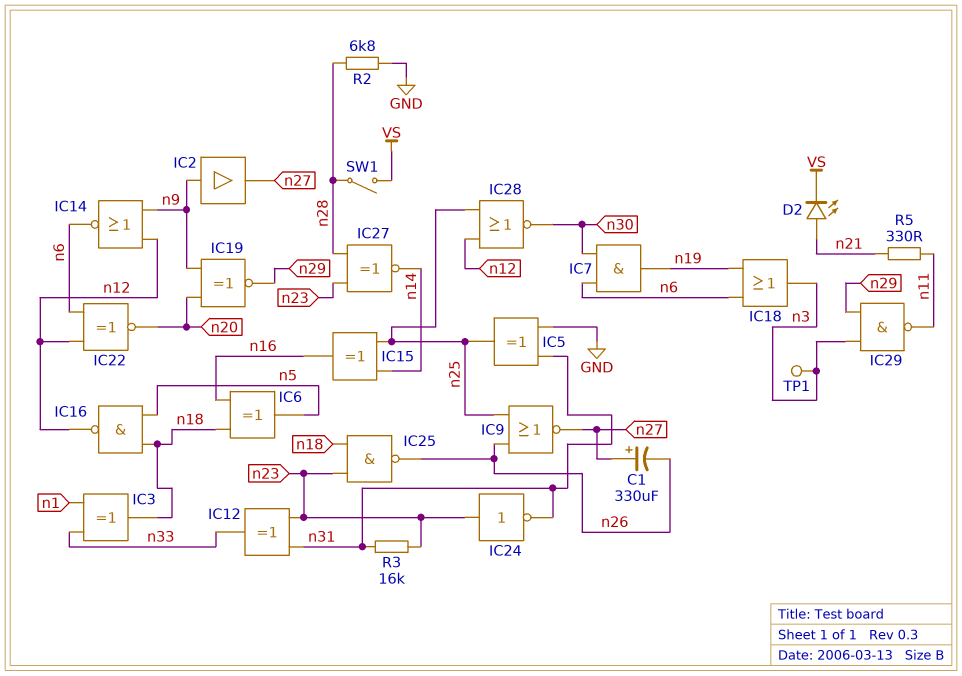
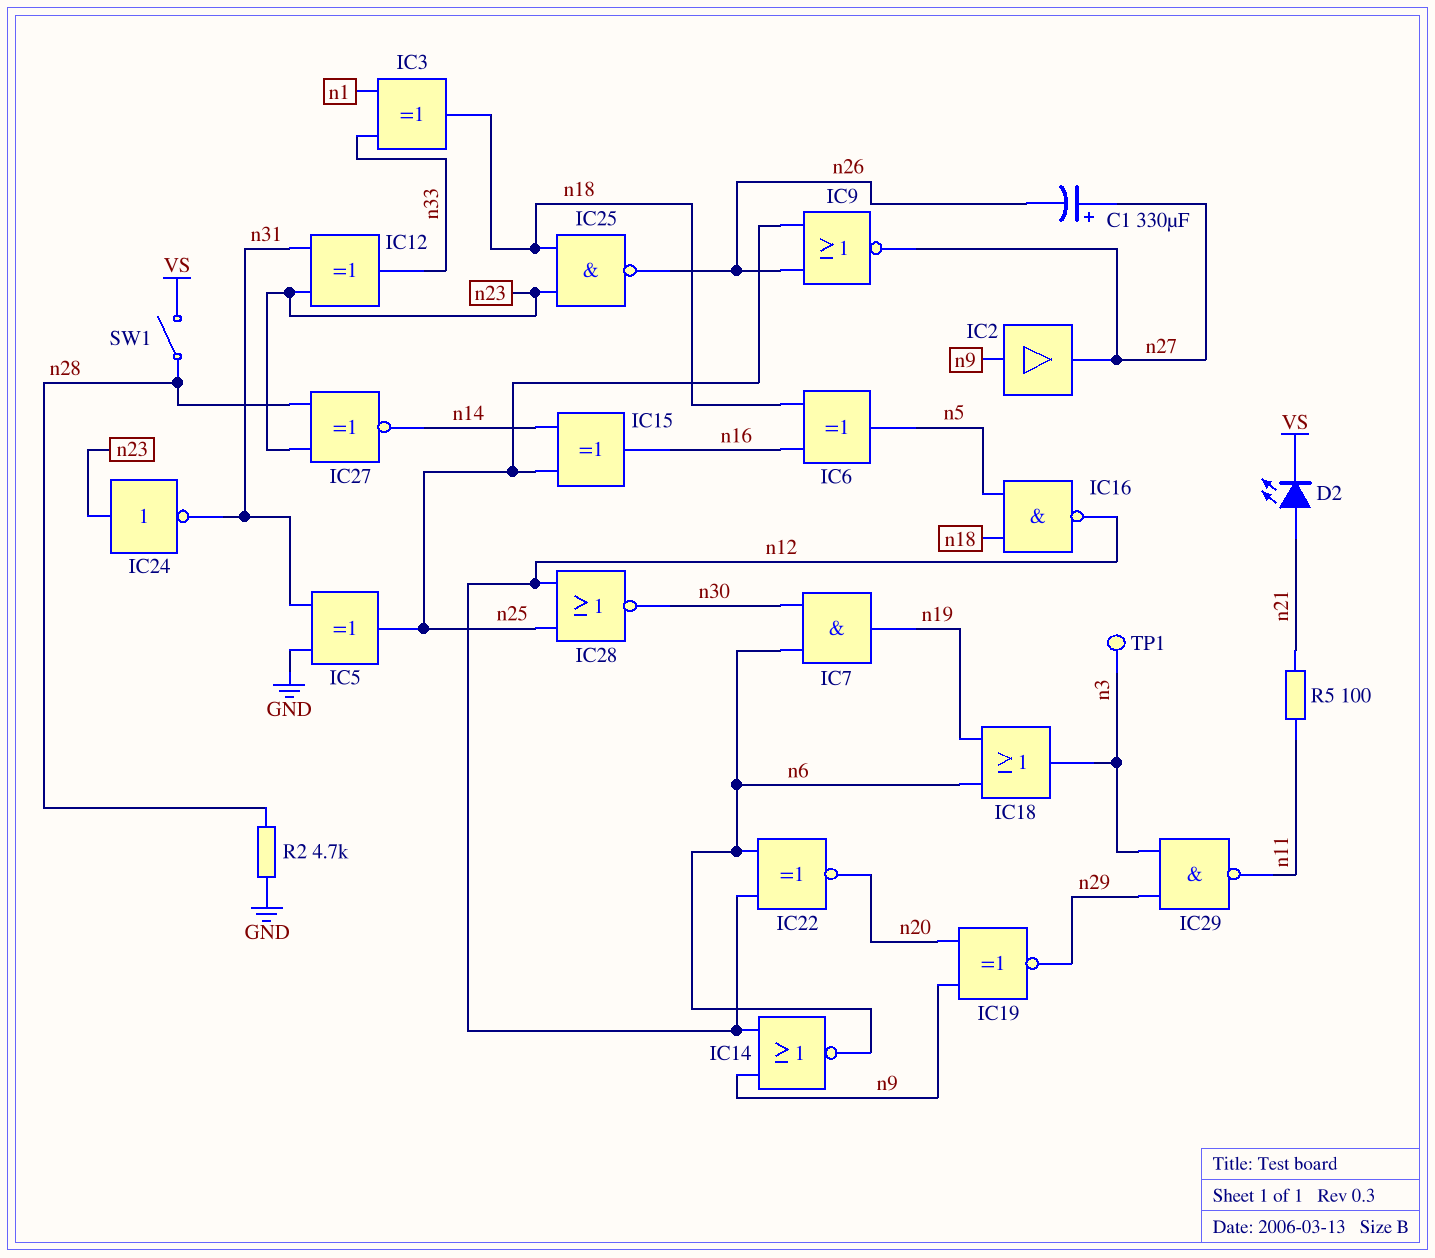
R2: 6.8k (GND, n28) -> 4.7k (GND, n28)
R3: 16k (n23, n31) -> none
R5: 330 (n11, n21) -> 100 (n11, n21)

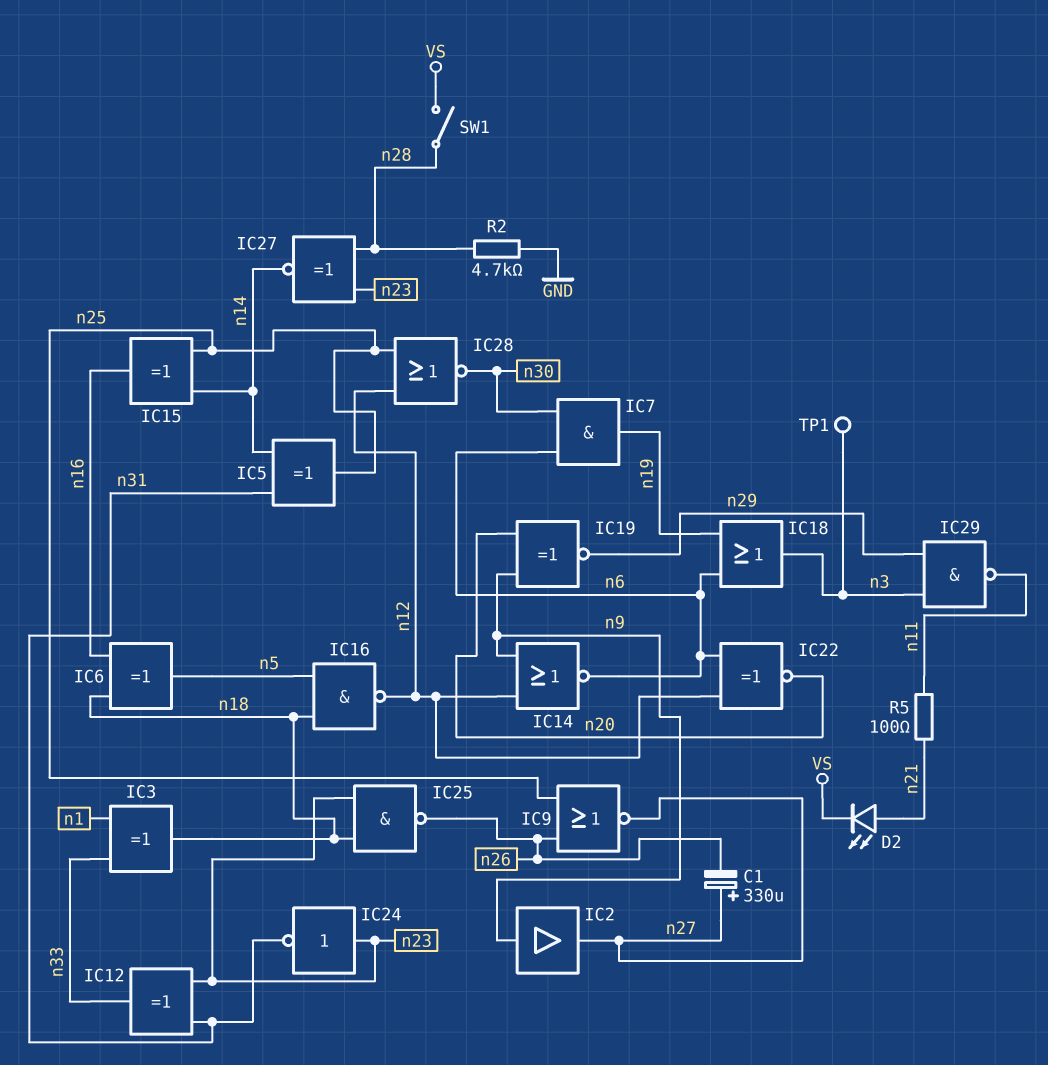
IC5: XOR (in GND, in n31, out n25) -> XOR (in n14, in n31, out n25)

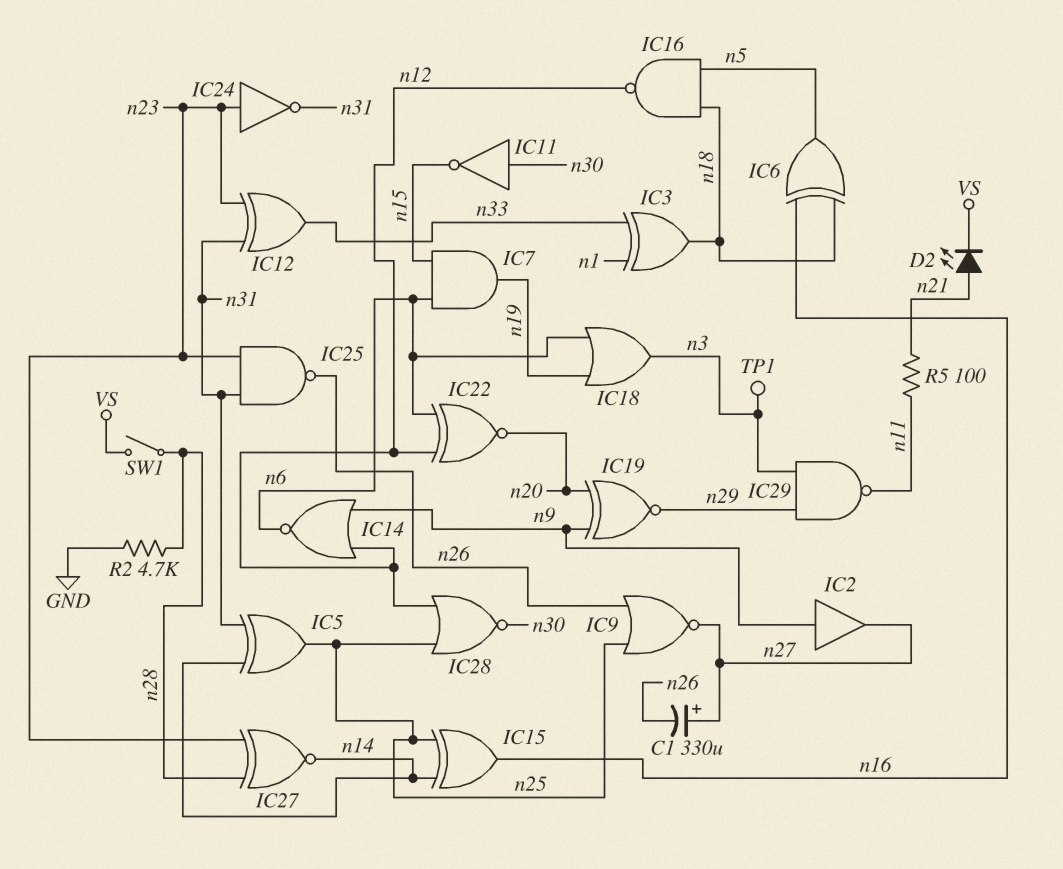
IC7: AND (in n6, in n30, out n19) -> AND (in n6, in n15, out n19)
IC11: none -> NOT (in n30, out n15)
IC25: NAND (in n18, in n23, out n26) -> NAND (in n23, in n31, out n26)

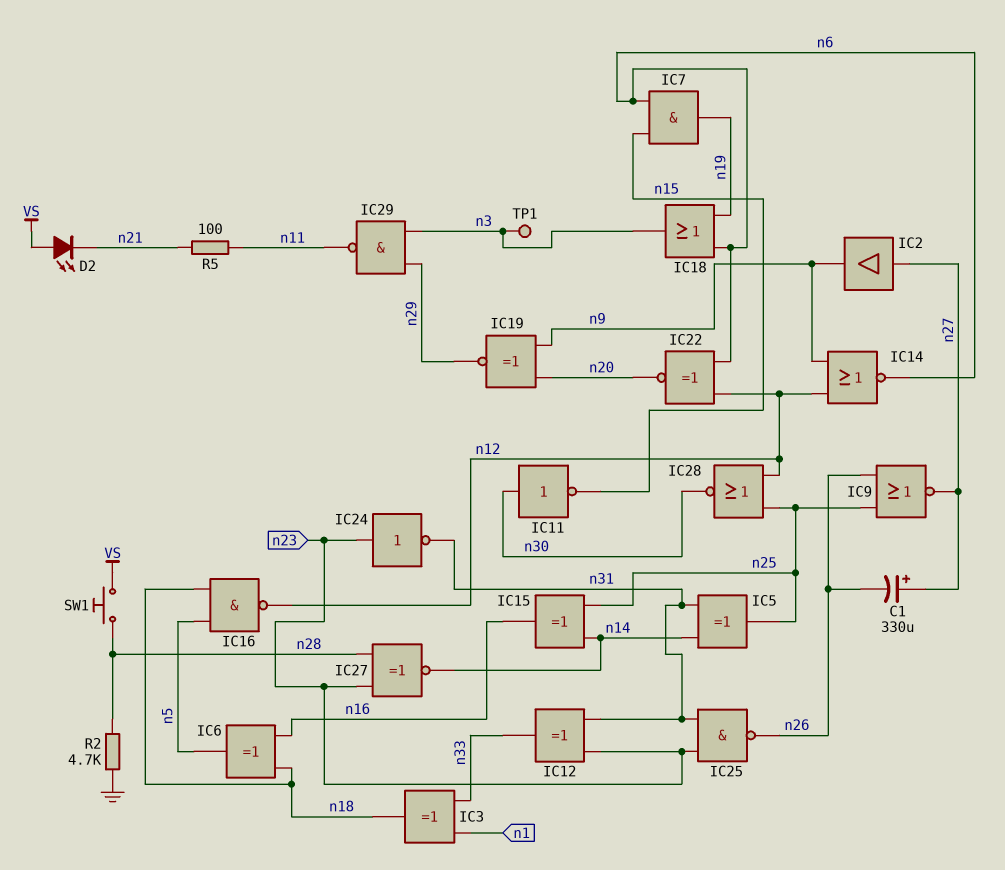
D2: LED (A n21, K VS) -> LED (A VS, K n21)
IC2: buffer (in n9, out n27) -> buffer (in n27, out n9)
SW1: switch (VS, n28) -> button (VS, n28)

